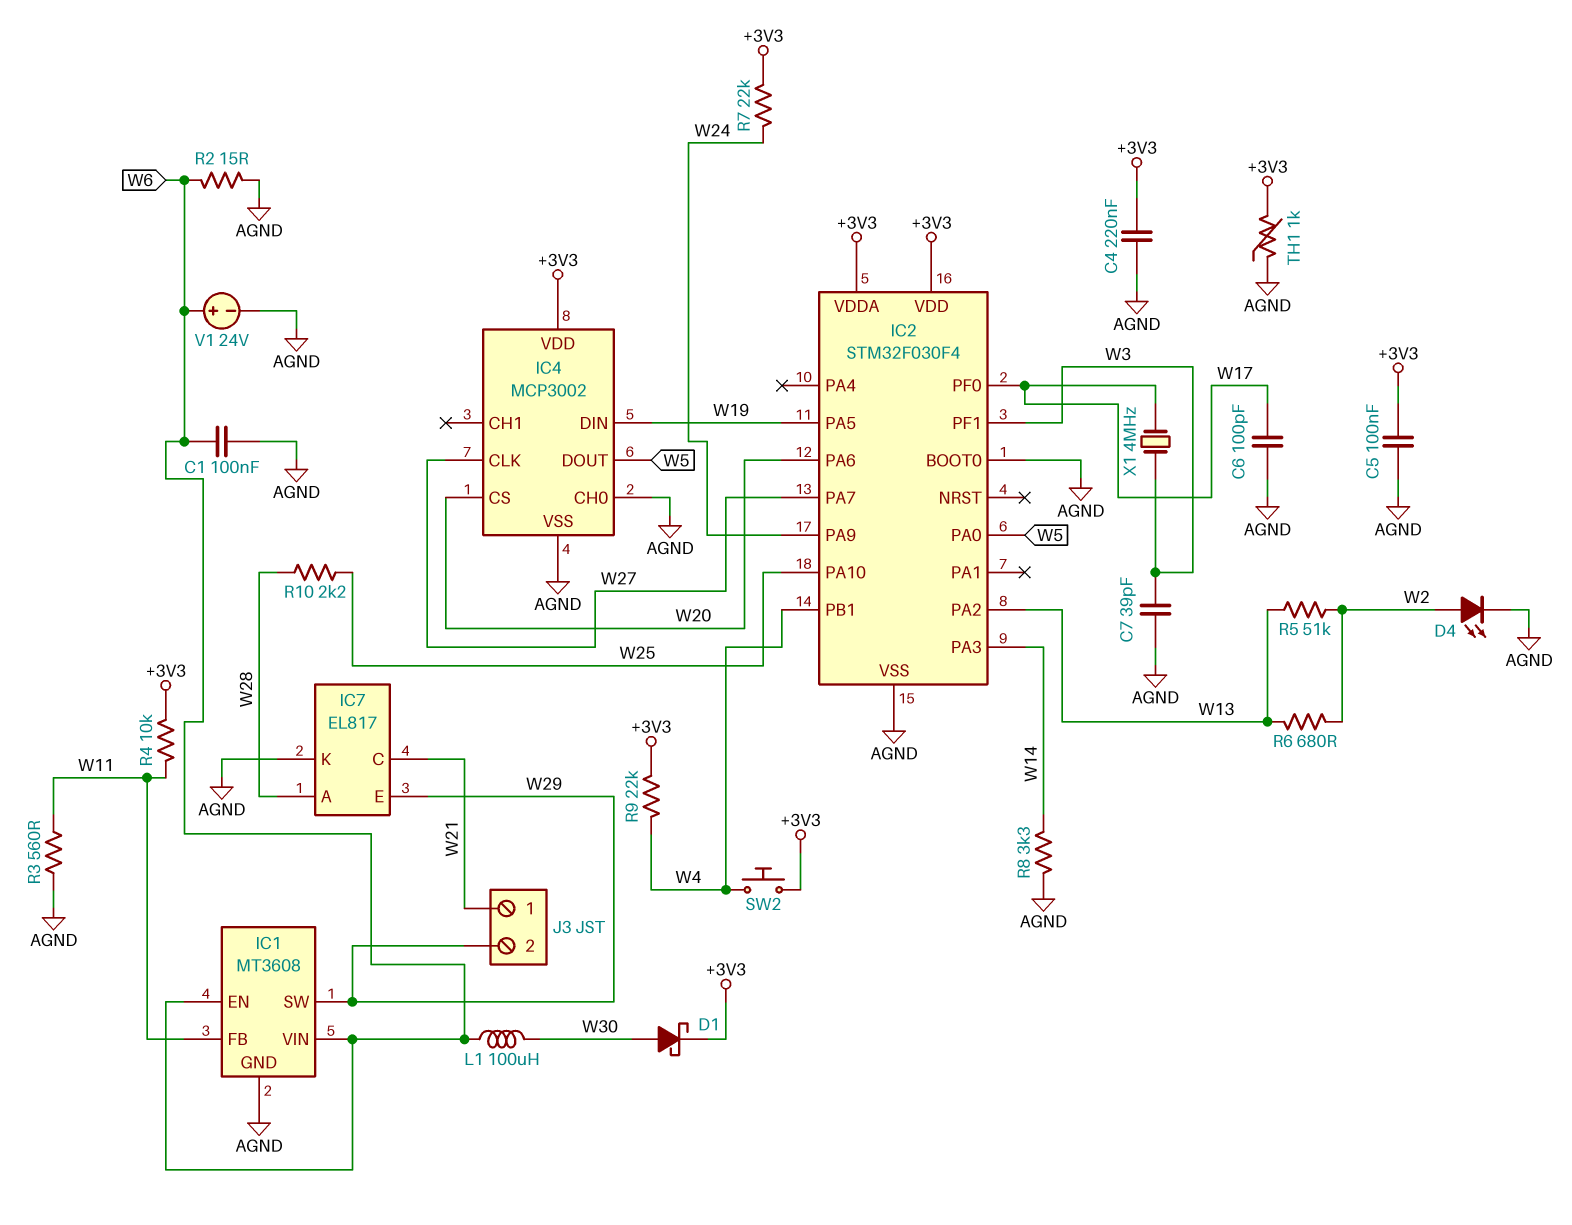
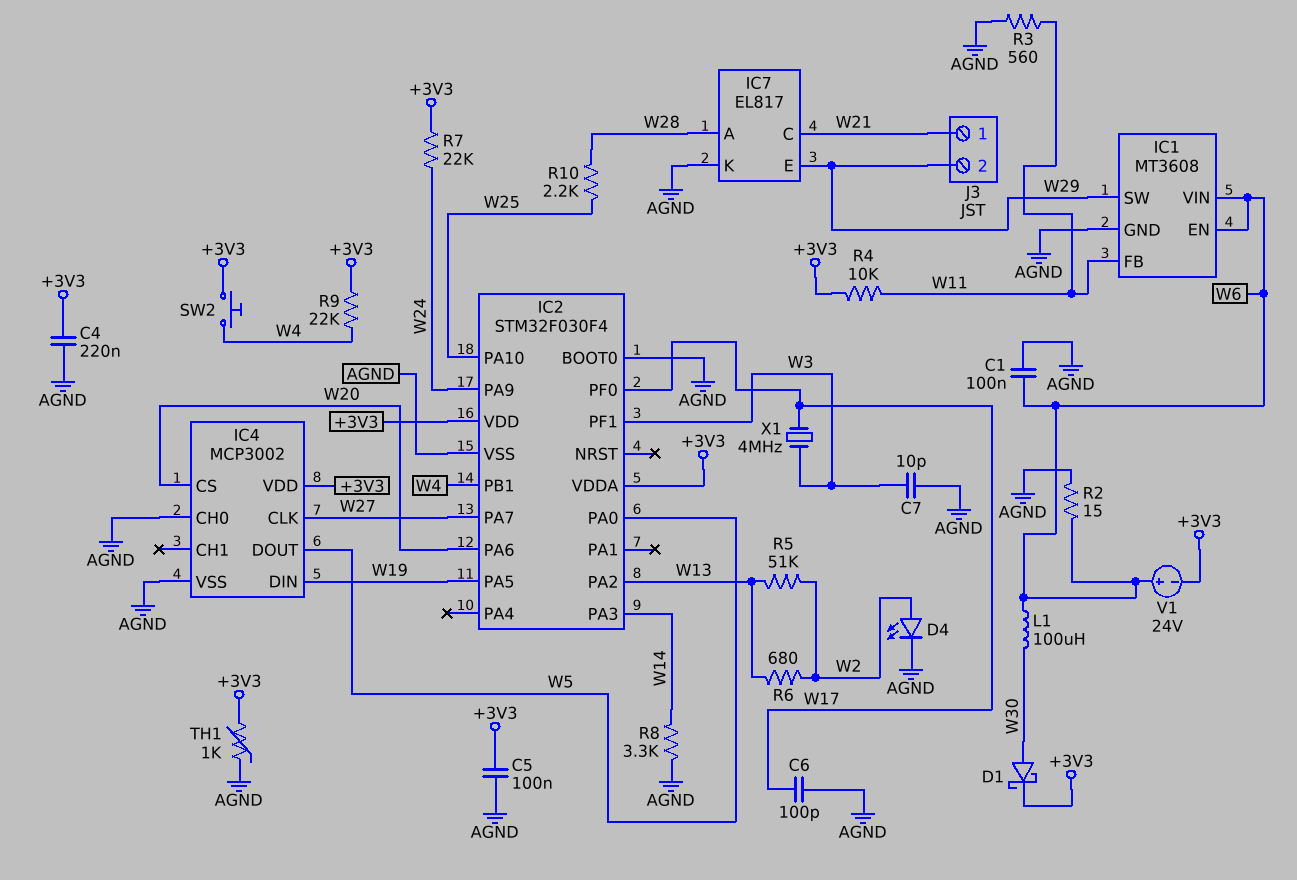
C7: 39pF (AGND, W3) -> 10pF (AGND, W3)
V1: 24V (plus W6, minus AGND) -> 24V (plus W6, minus +3V3)

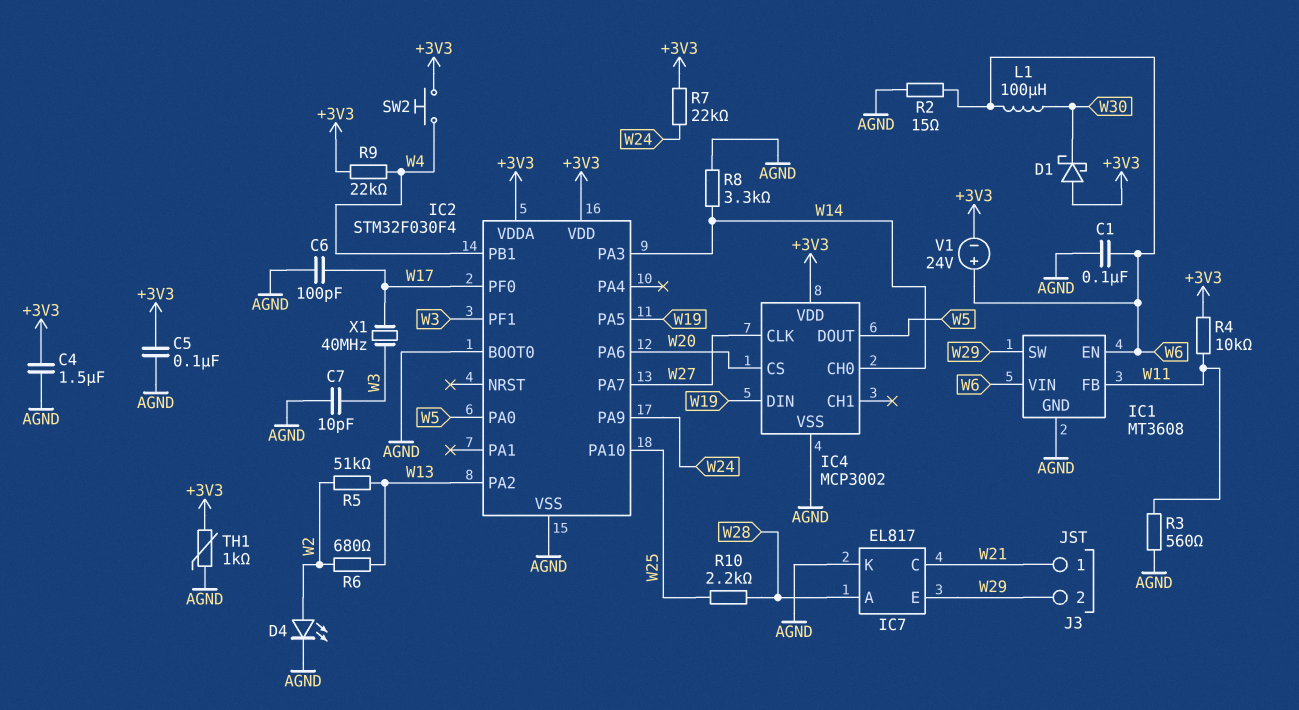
C4: 220nF (+3V3, AGND) -> 1.5uF (+3V3, AGND)
D1: schottky (A W30, K +3V3) -> schottky (A +3V3, K W30)
IC4 pin CH0: AGND -> W14
X1: 4MHz (W3, W17) -> 40MHz (W3, W17)

